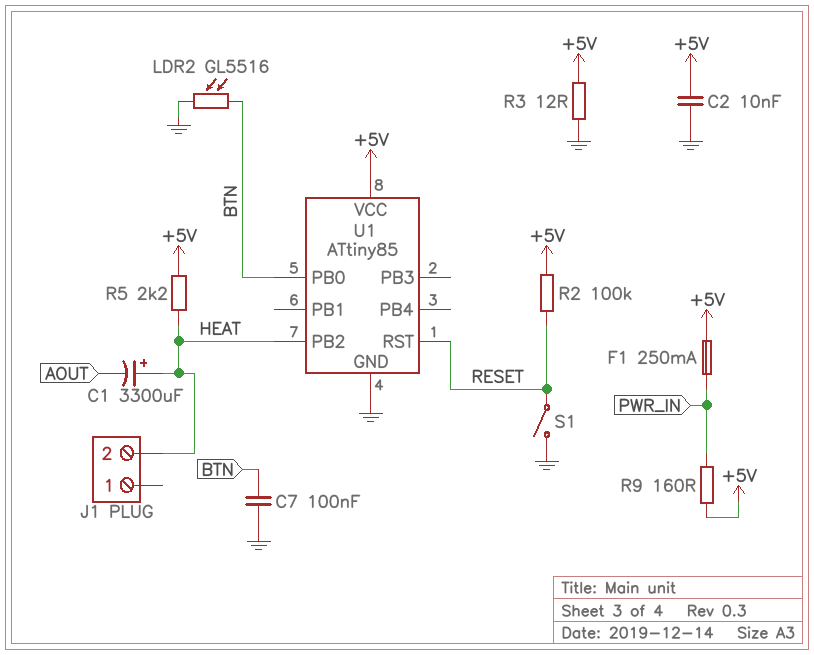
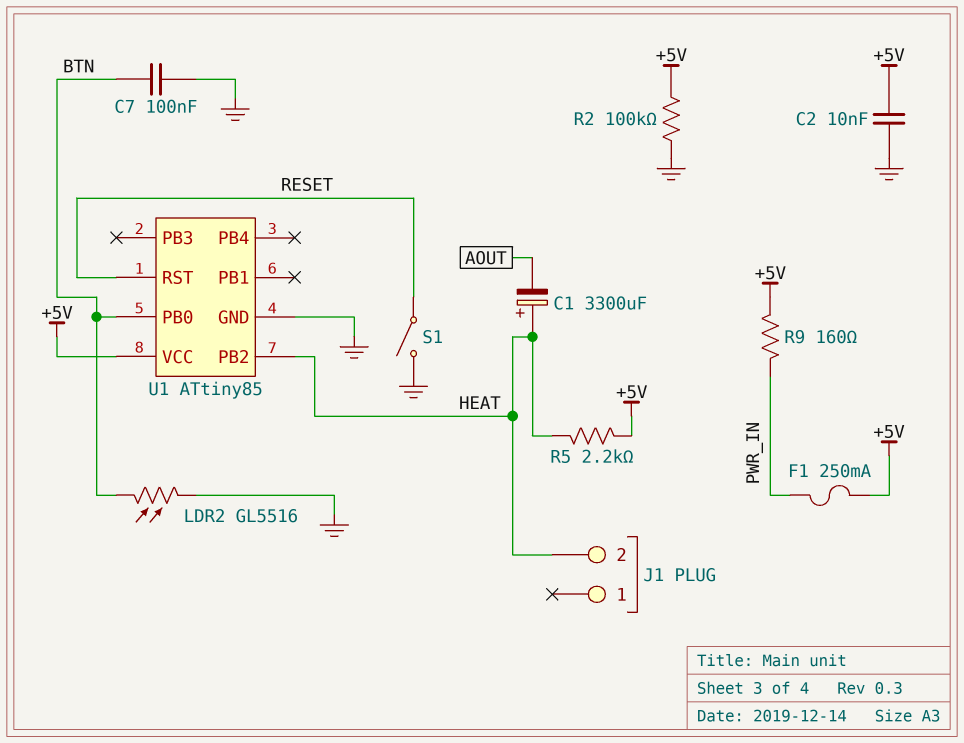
R2: 100k (+5V, RESET) -> 100k (+5V, GND)
R3: 12 (+5V, GND) -> none

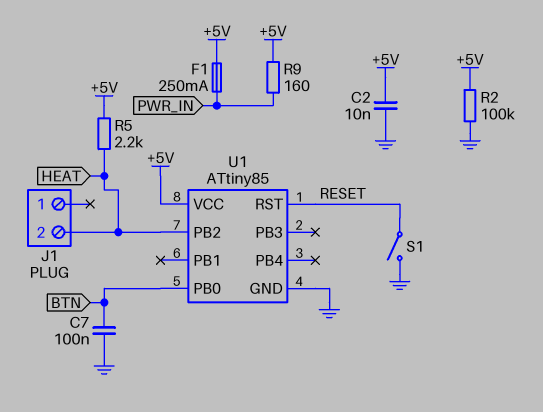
C1: 3300uF (plus HEAT, minus AOUT) -> none
LDR2: GL5516 (BTN, GND) -> none

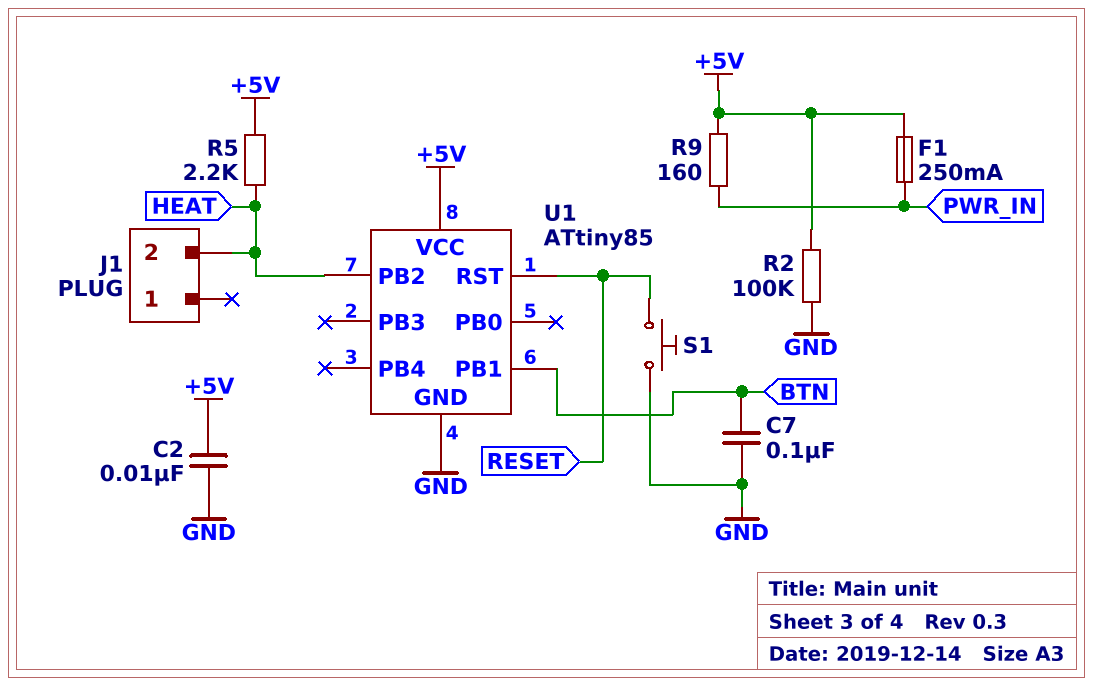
S1: switch (GND, RESET) -> button (GND, RESET)
U1 pin PB0: BTN -> none
U1 pin PB1: none -> BTN

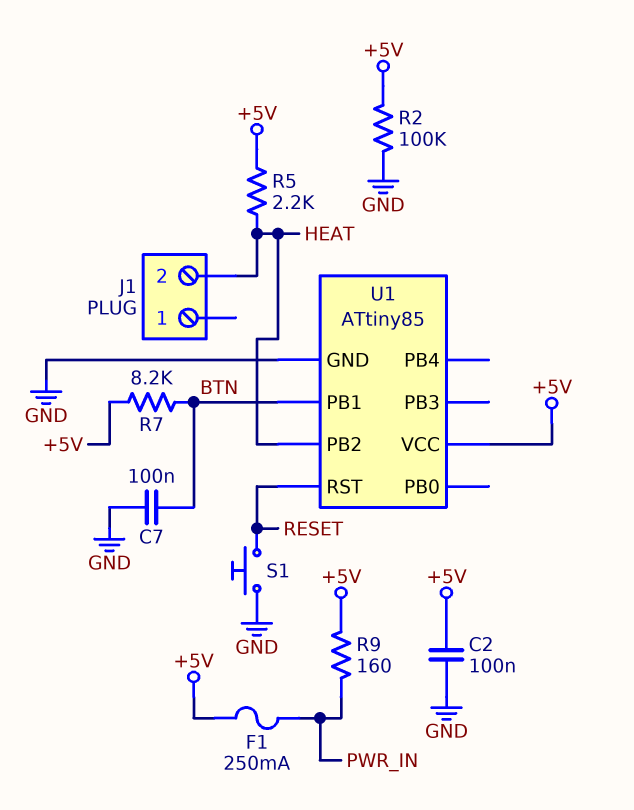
C2: 10nF (+5V, GND) -> 100nF (+5V, GND)
R7: none -> 8.2k (+5V, BTN)

